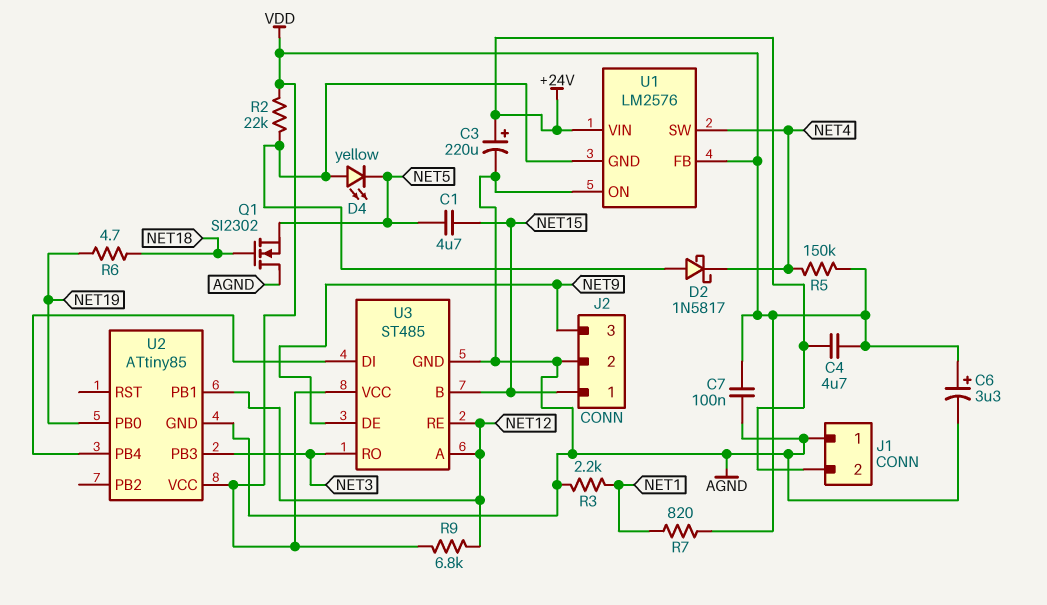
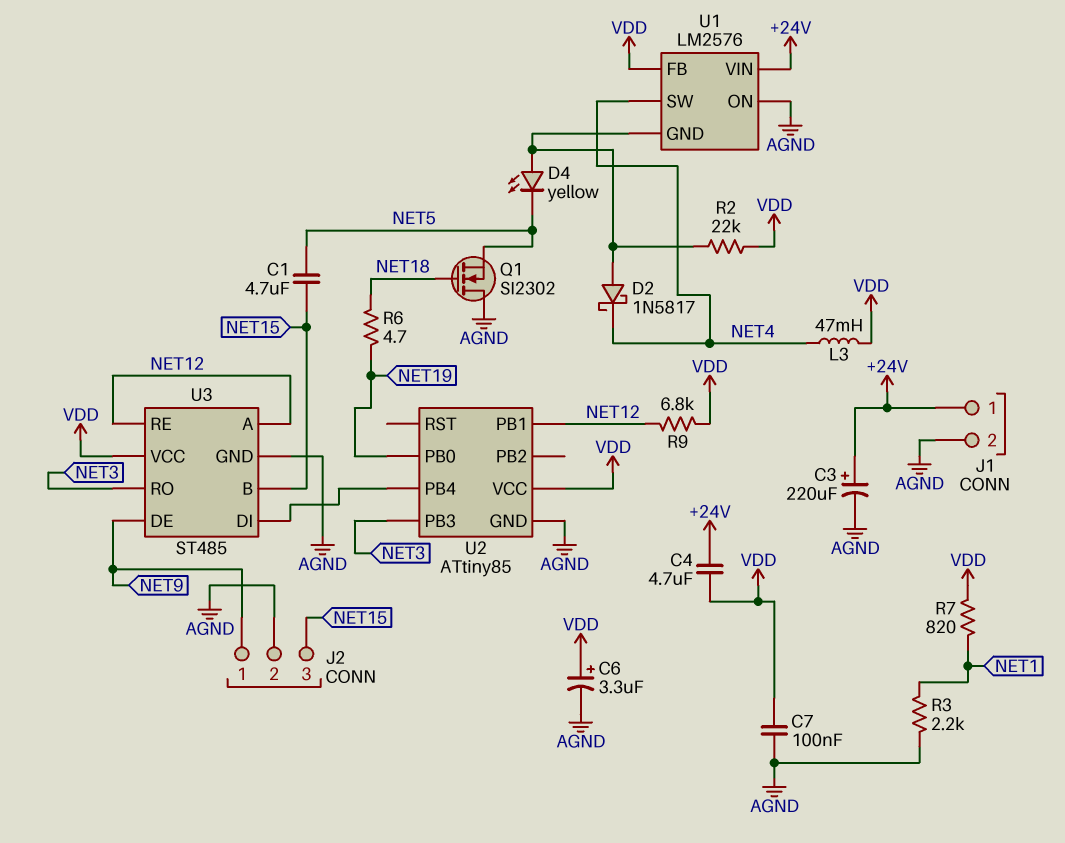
J1 pin 1: AGND -> +24V
J1 pin 2: +24V -> AGND
J2 pin 1: NET15 -> NET9
J2 pin 3: NET9 -> NET15
L3: none -> 47mH (NET4, VDD)
R5: 150k (NET4, VDD) -> none

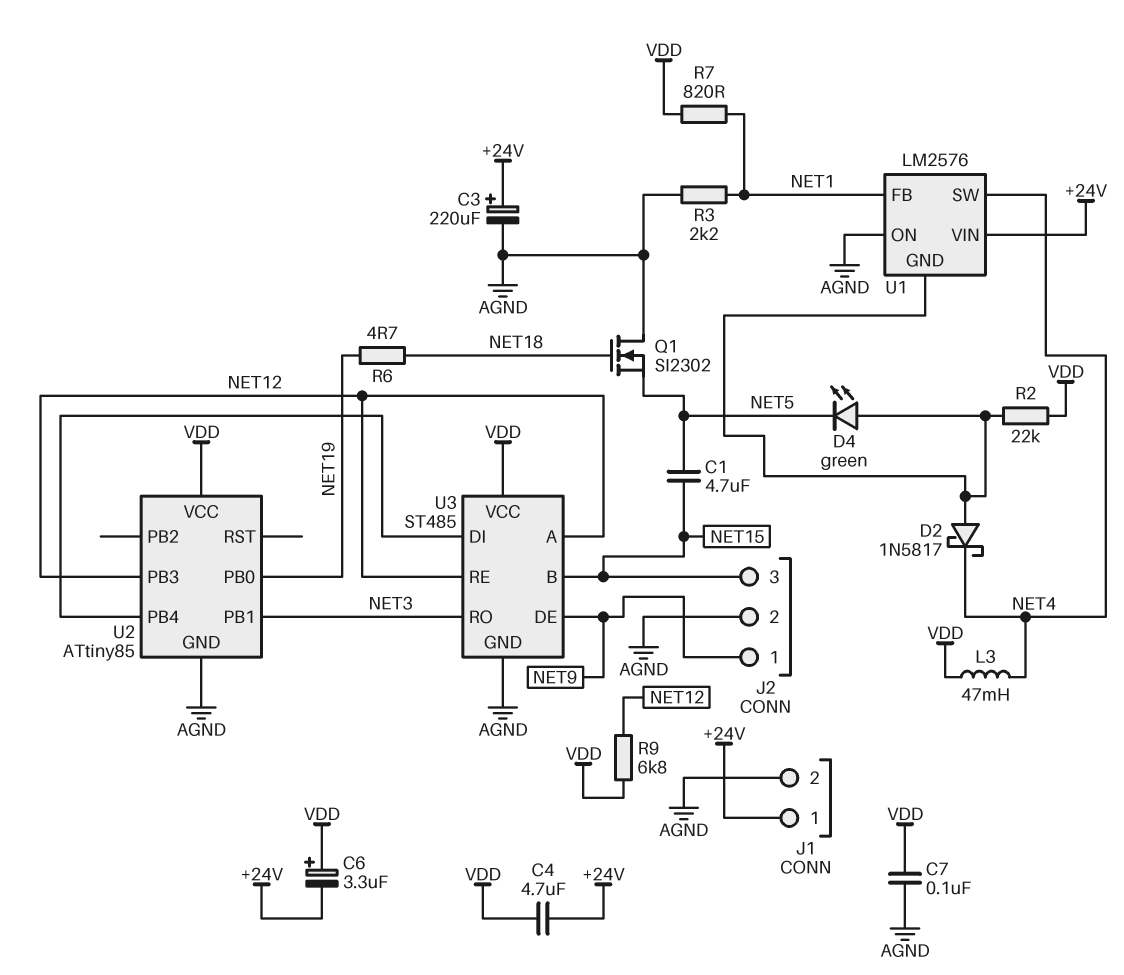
C6: 3.3uF (plus VDD, minus AGND) -> 3.3uF (plus VDD, minus +24V)
D4: LED yellow (A U1/GND, K NET5) -> LED green (A U1/GND, K NET5)
U1 pin FB: VDD -> NET1
U2 pin PB1: NET12 -> NET3
U2 pin PB3: NET3 -> NET12

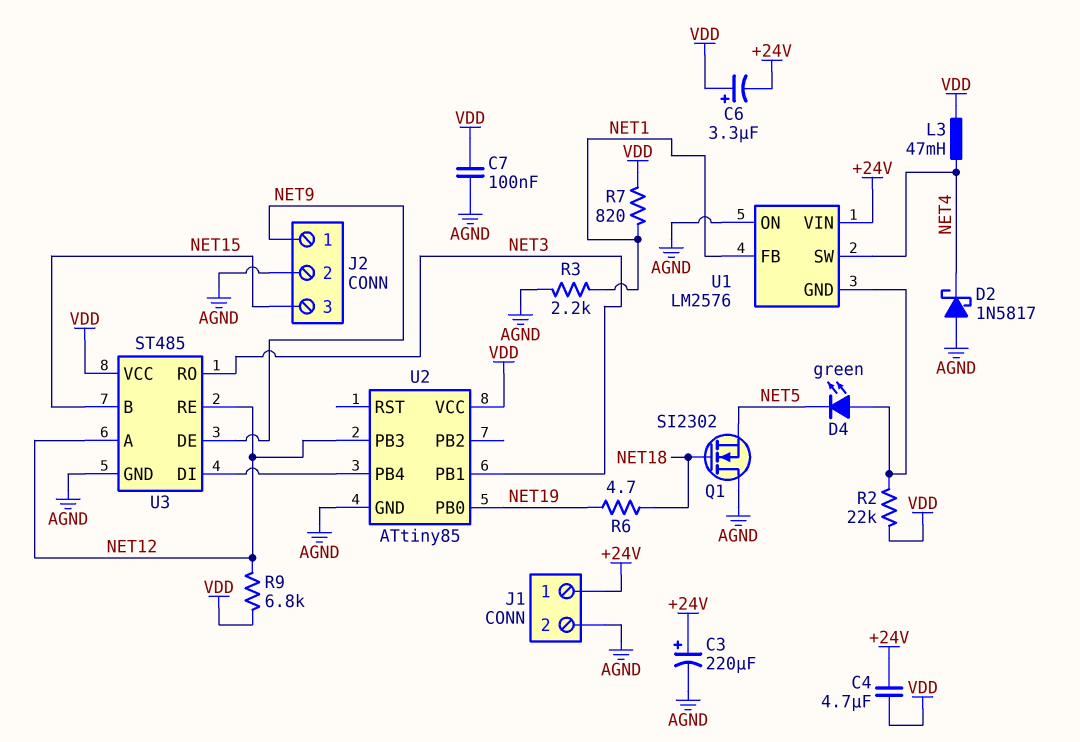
C1: 4.7uF (NET5, NET15) -> none
D2: schottky 1N5817 (A U1/GND, K NET4) -> schottky 1N5817 (A AGND, K NET4)

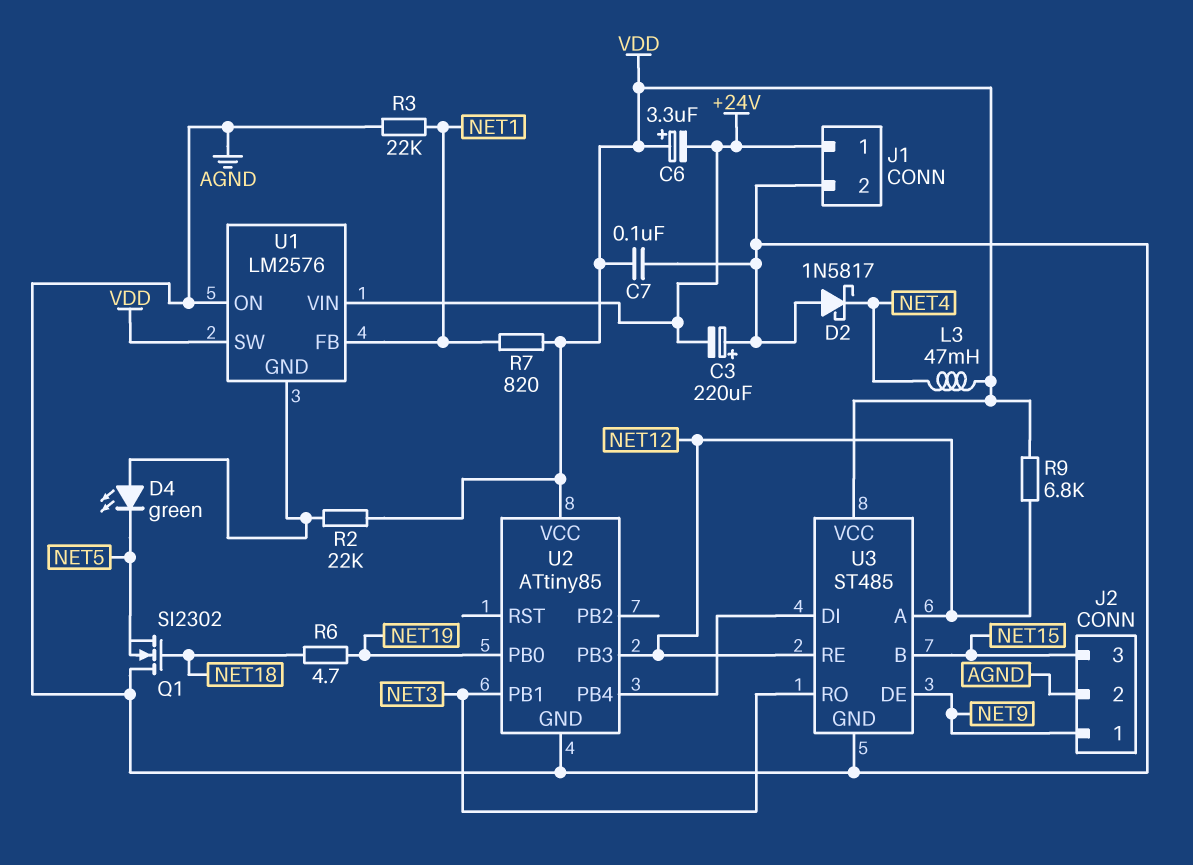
C3: 220uF (plus +24V, minus AGND) -> 220uF (plus AGND, minus +24V)
C4: 4.7uF (+24V, VDD) -> none
R3: 2.2k (AGND, NET1) -> 22k (AGND, NET1)
U1 pin SW: NET4 -> VDD

